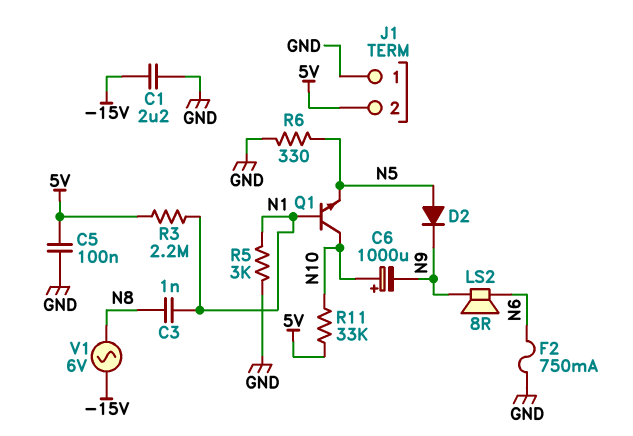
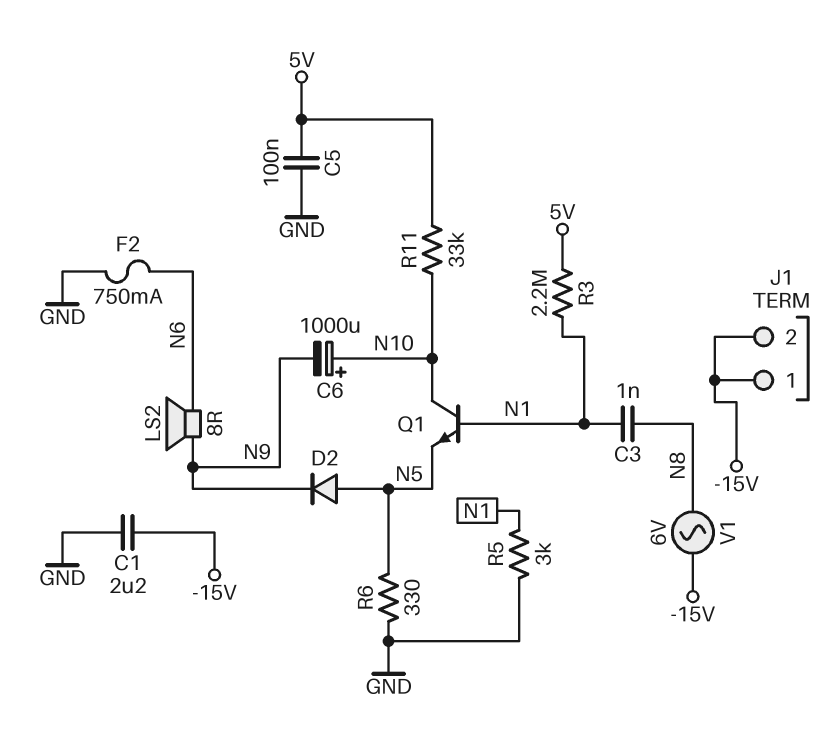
J1 pin 1: GND -> -15V
J1 pin 2: 5V -> -15V

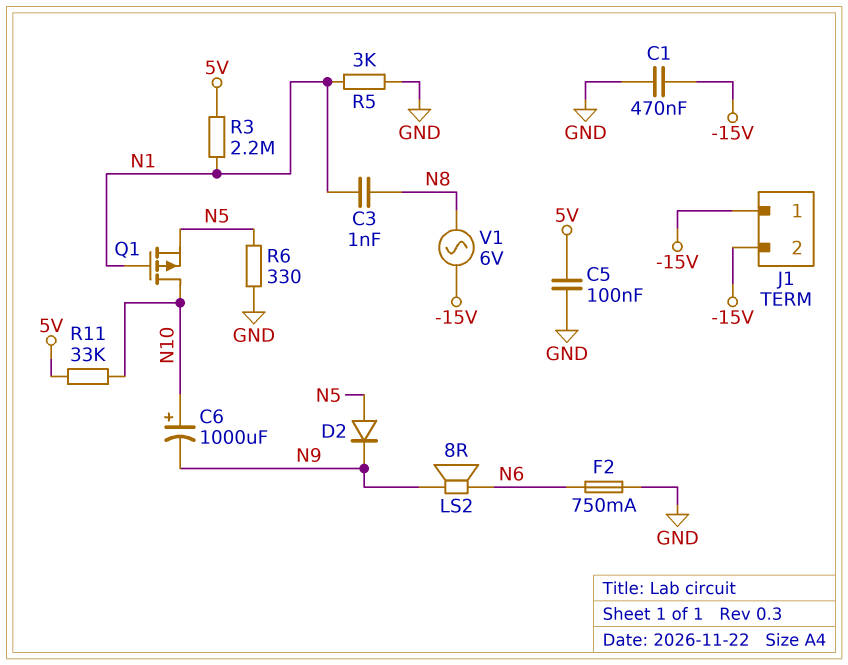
C1: 2.2uF (-15V, GND) -> 470nF (-15V, GND)
Q1: NPN (B N1, C N10, E N5) -> PMOS (G N1, D N10, S N5)

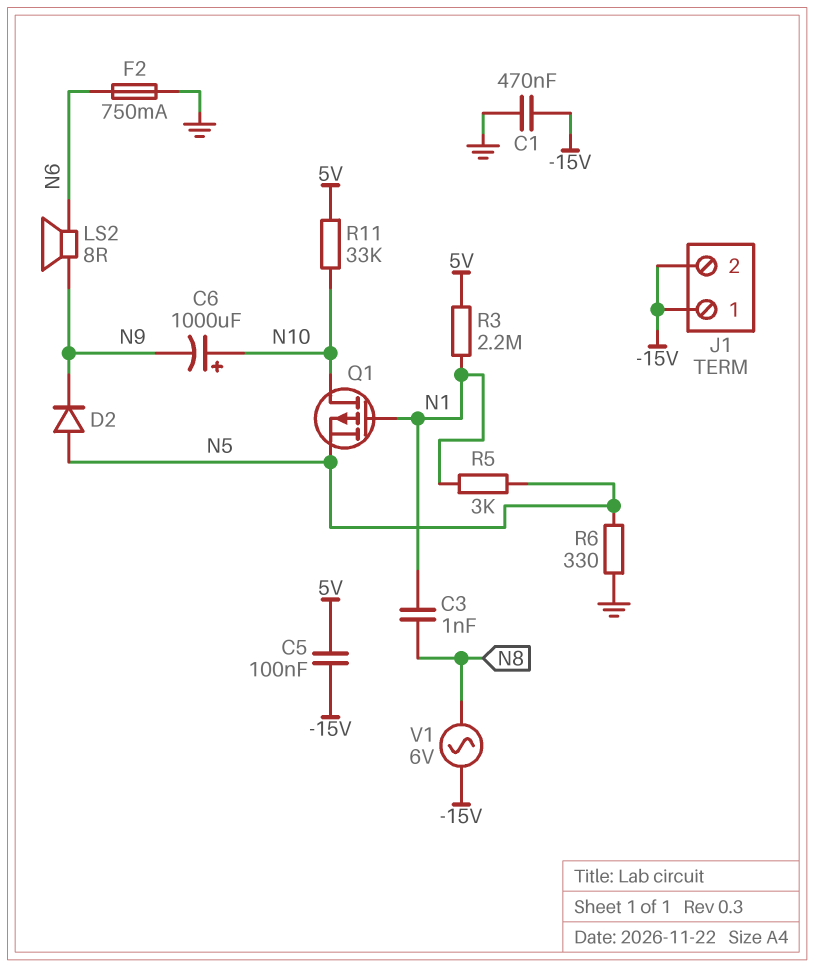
C5: 100nF (5V, GND) -> 100nF (-15V, 5V)
R5: 3k (GND, N1) -> 3k (N1, N5)

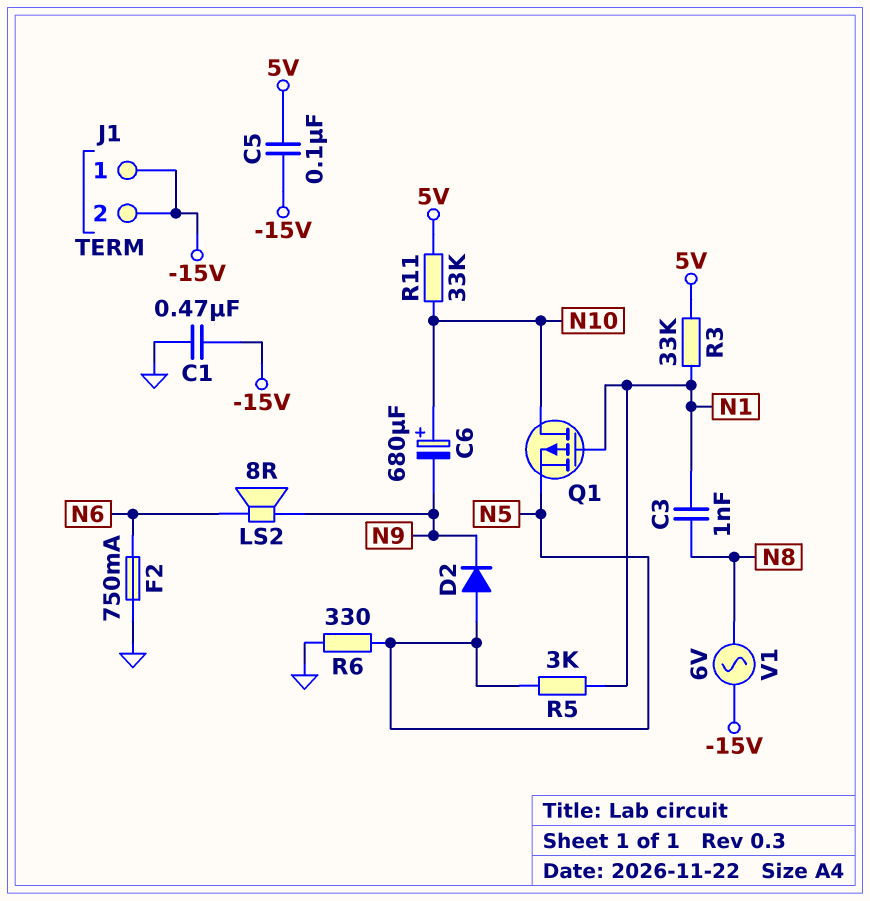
C6: 1000uF (plus N10, minus N9) -> 680uF (plus N10, minus N9)
R3: 2.2M (5V, N1) -> 33k (5V, N1)

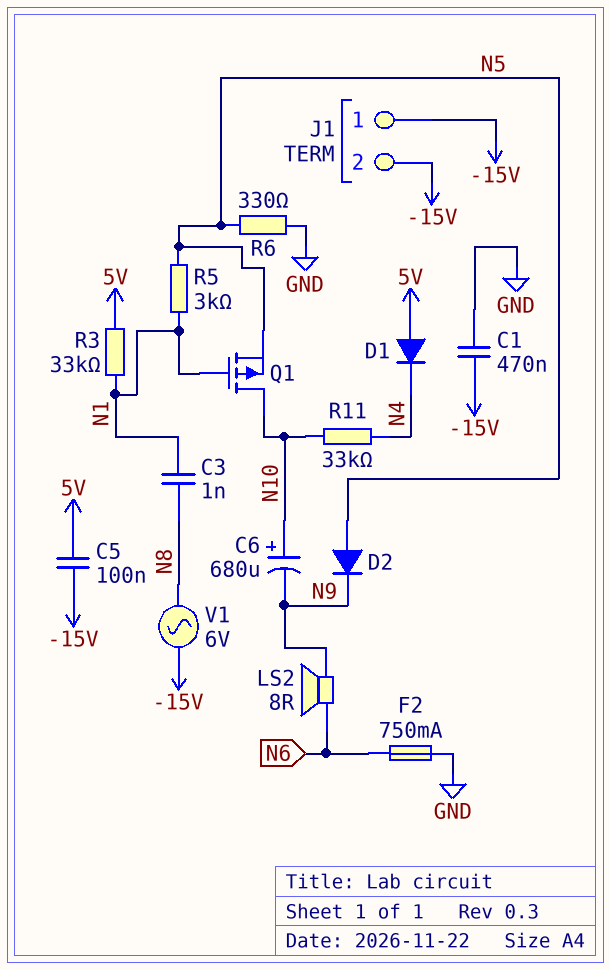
D1: none -> diode (A 5V, K N4)
R11: 33k (5V, N10) -> 33k (N4, N10)

